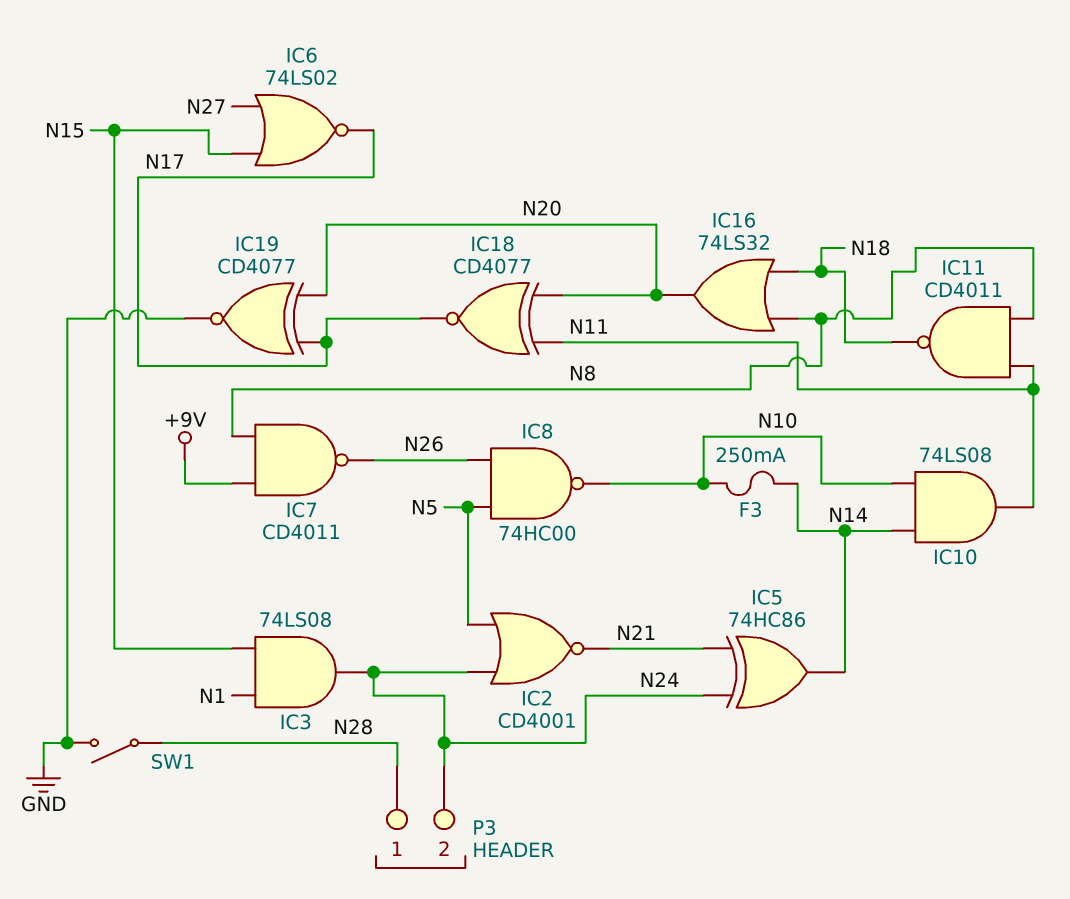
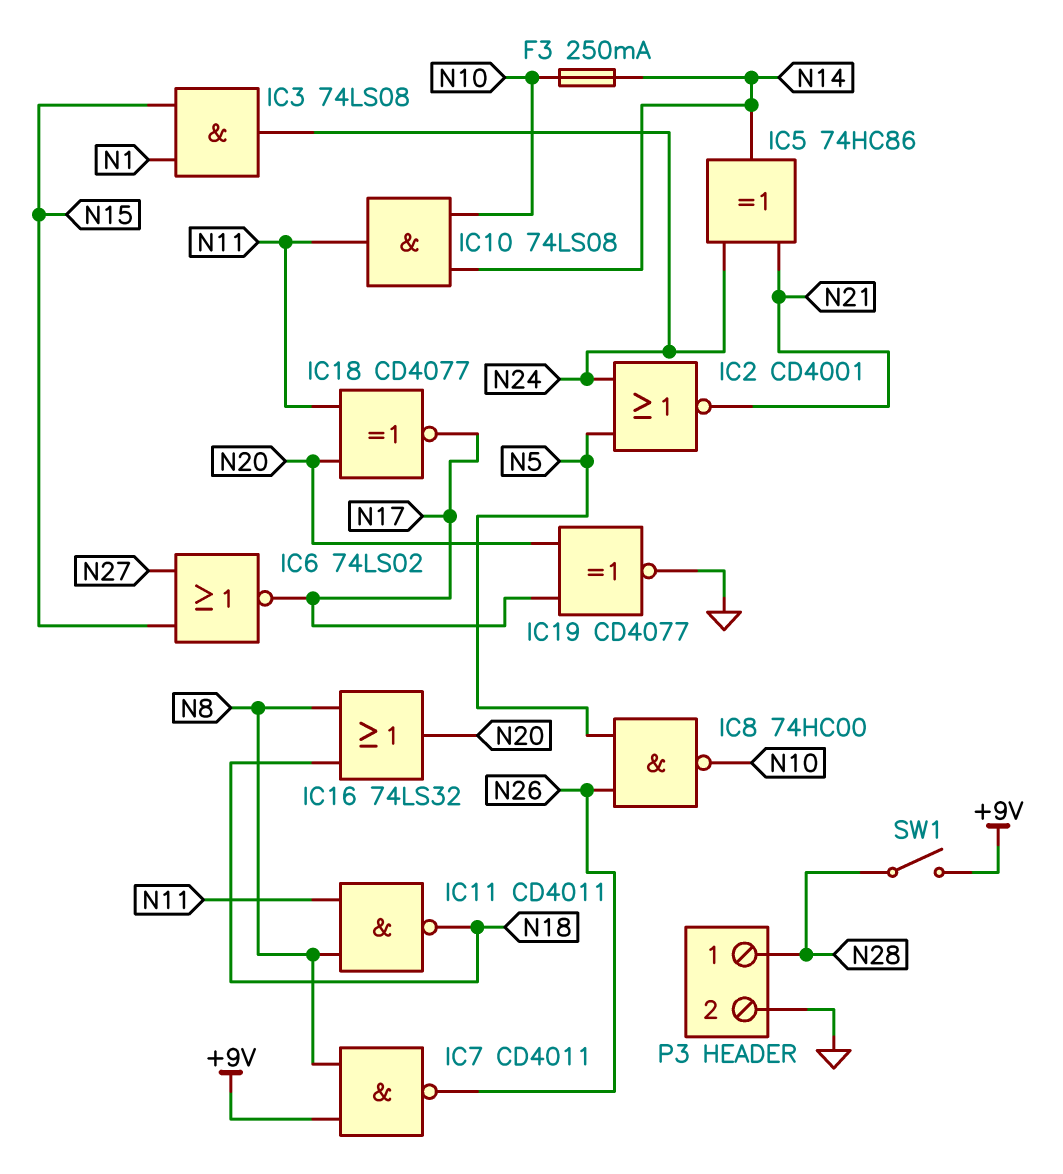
P3 pin 2: N24 -> GND
SW1: switch (GND, N28) -> switch (+9V, N28)

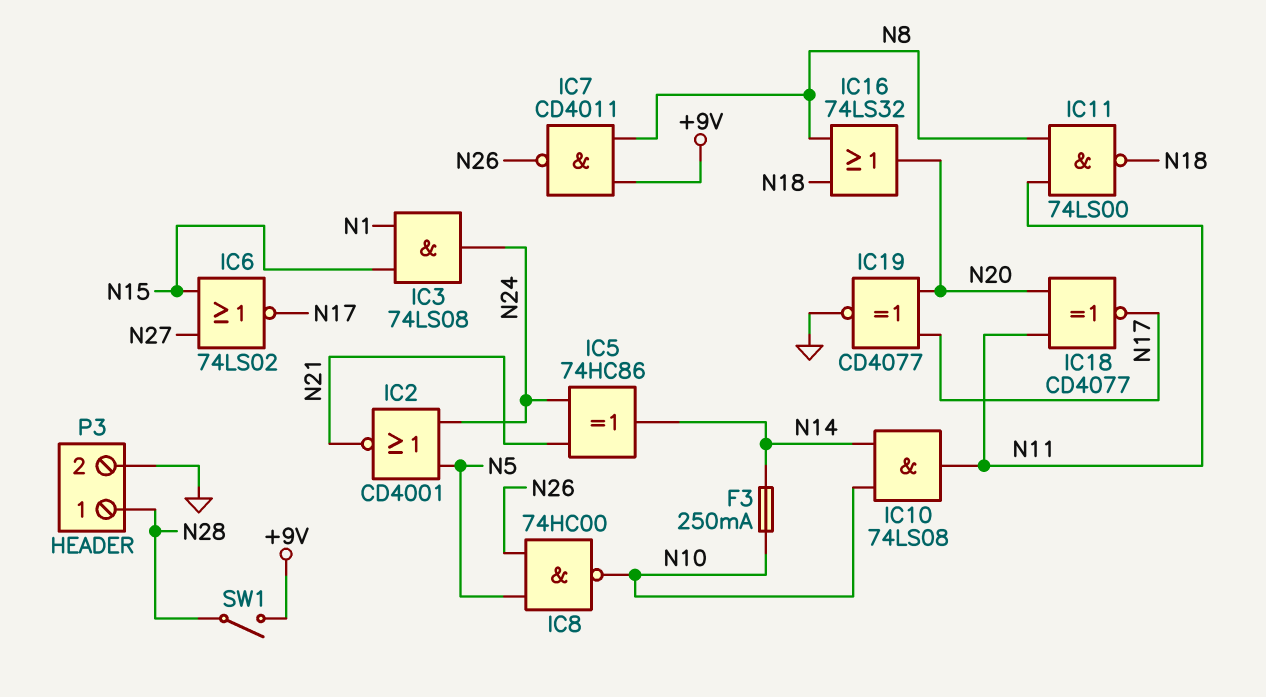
IC11: NAND CD4011 (in N8, in N11, out N18) -> NAND 74LS00 (in N8, in N11, out N18)

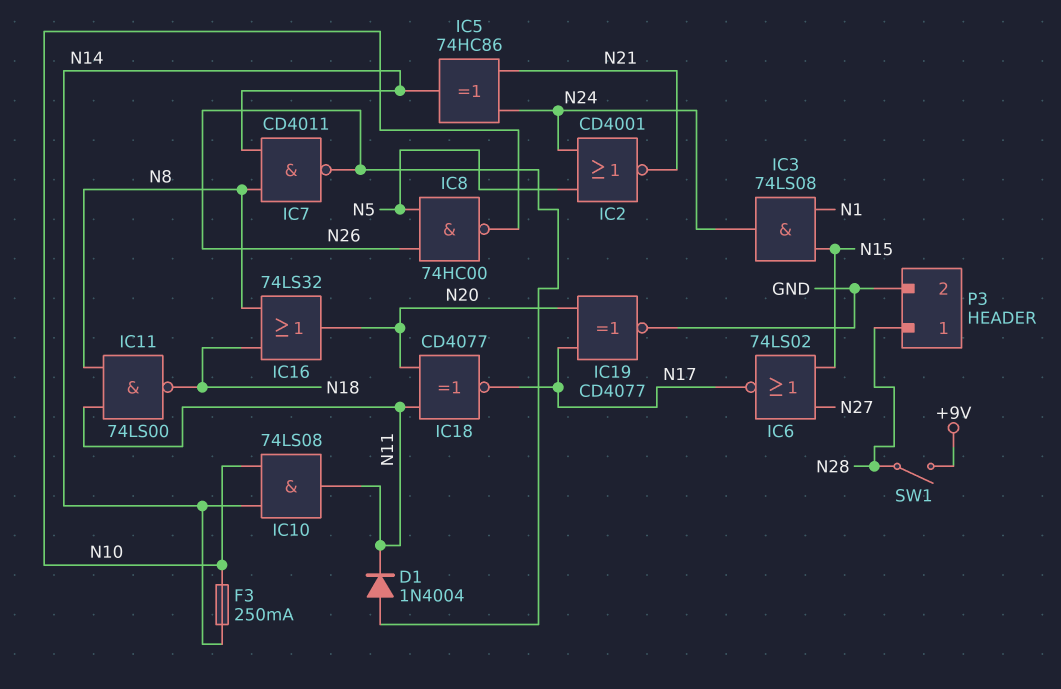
D1: none -> diode 1N4004 (A N26, K N11)
IC7: NAND CD4011 (in +9V, in N8, out N26) -> NAND CD4011 (in N8, in N14, out N26)

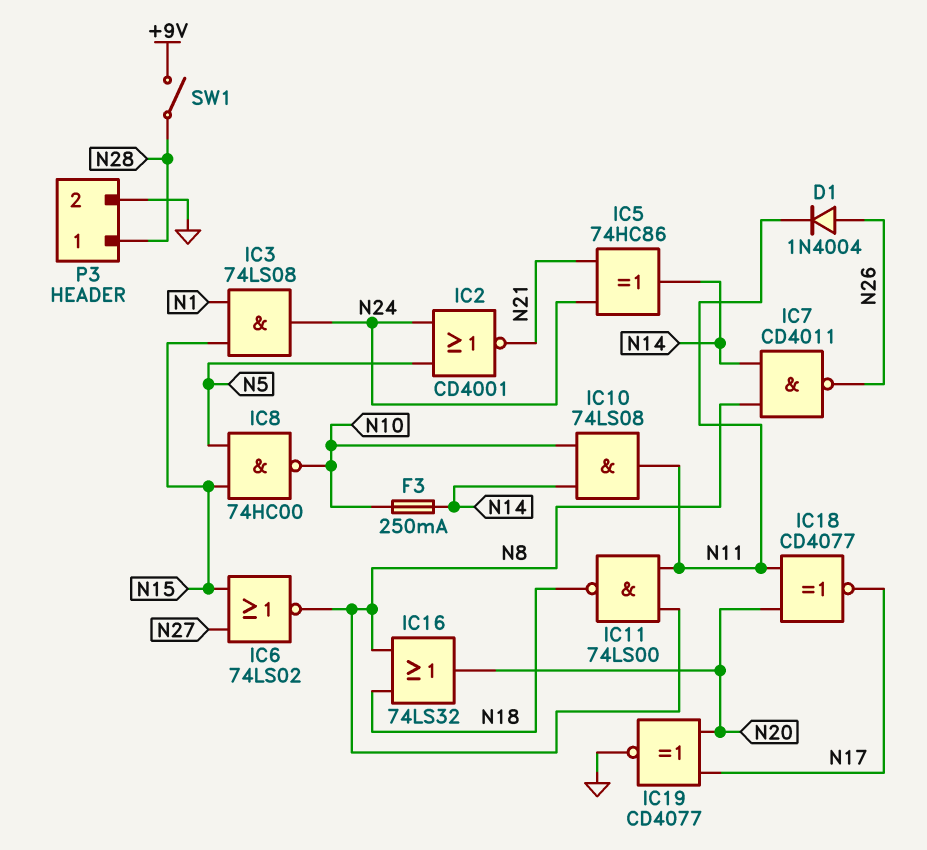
IC6: NOR 74LS02 (in N15, in N27, out N17) -> NOR 74LS02 (in N15, in N27, out N8)
IC8: NAND 74HC00 (in N5, in N26, out N10) -> NAND 74HC00 (in N5, in N15, out N10)

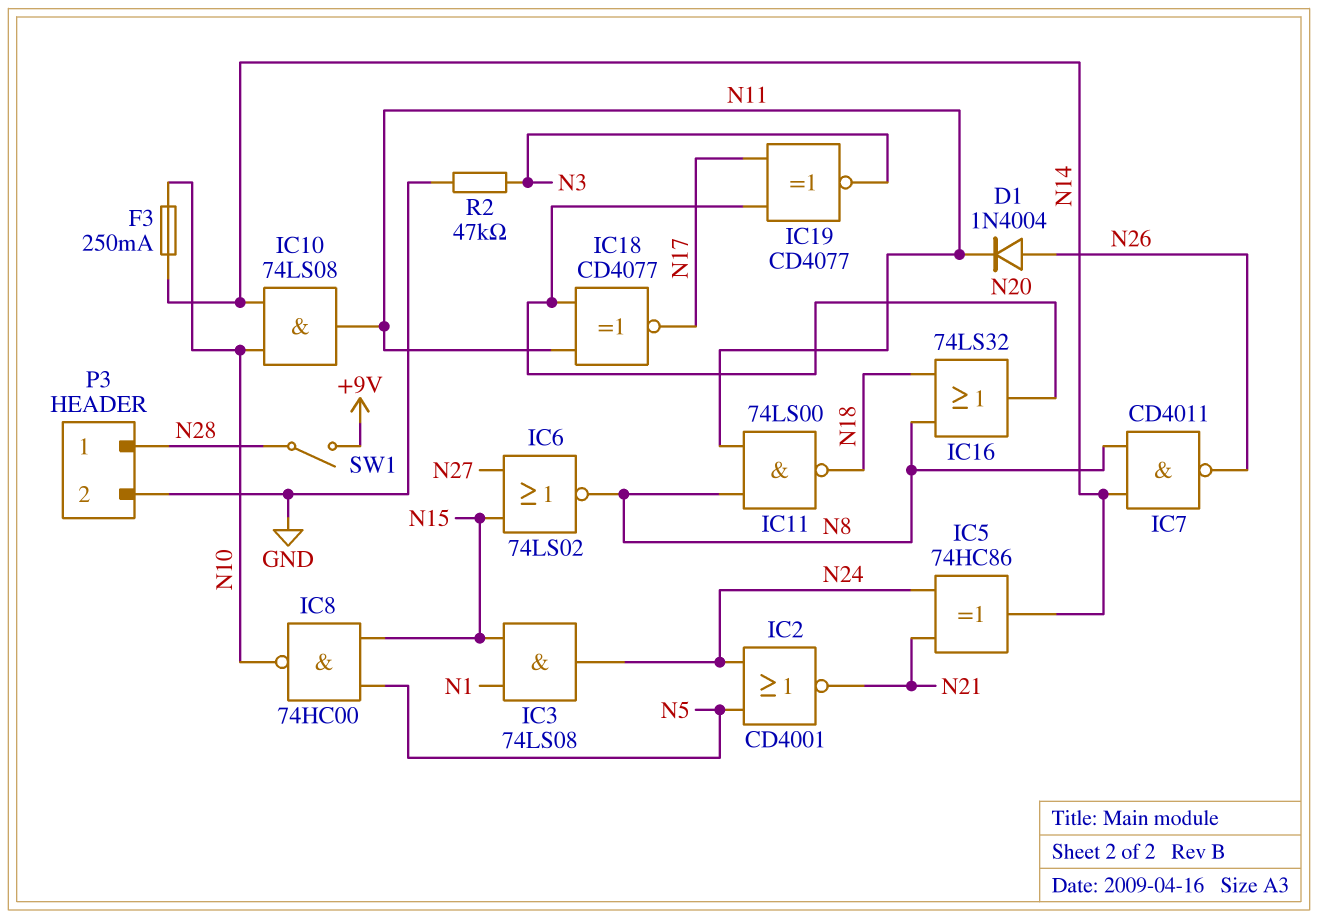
IC19: XNOR CD4077 (in N17, in N20, out GND) -> XNOR CD4077 (in N17, in N20, out N3)
R2: none -> 47k (GND, N3)

